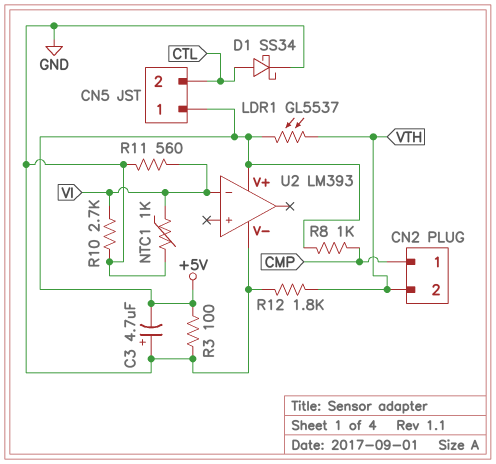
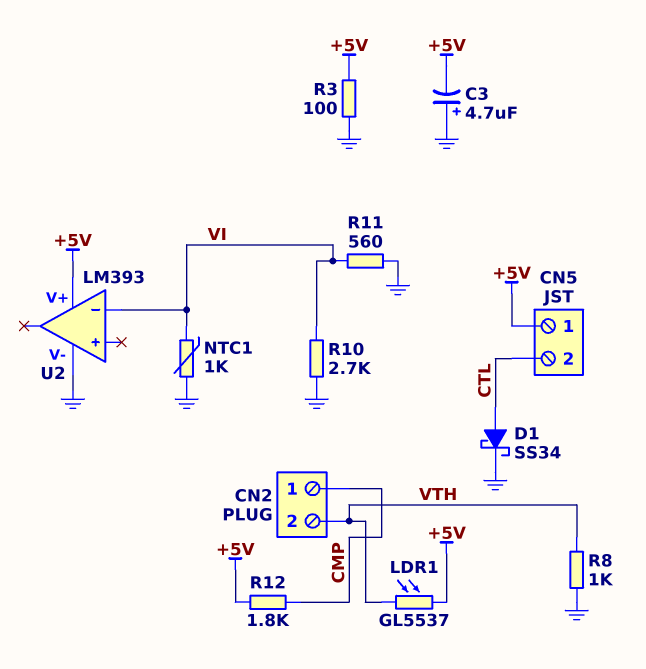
R8: 1k (+5V, CMP) -> 1k (GND, VTH)
R12: 1.8k (GND, VTH) -> 1.8k (+5V, CMP)

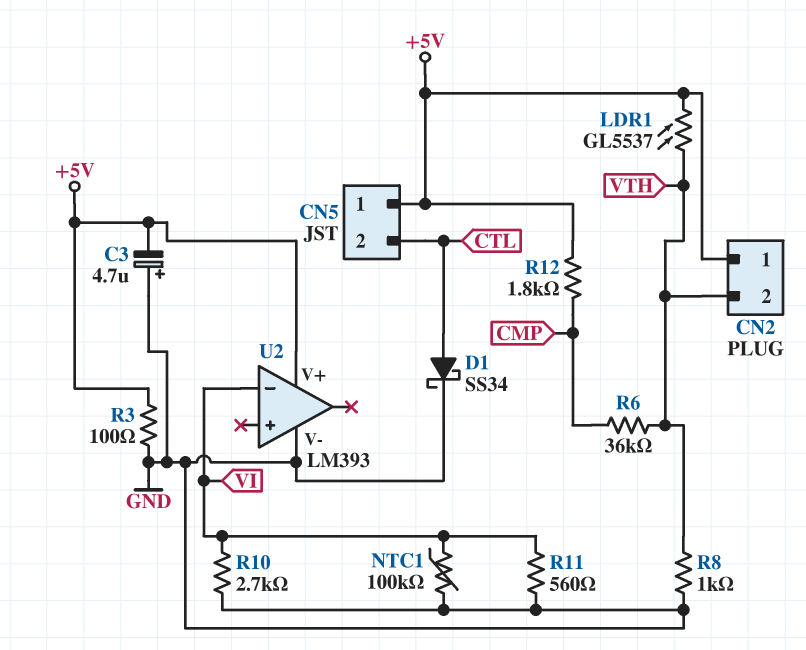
CN2 pin 1: CMP -> +5V
NTC1: 1k (GND, VI) -> 100k (GND, VI)
R6: none -> 36k (CMP, VTH)

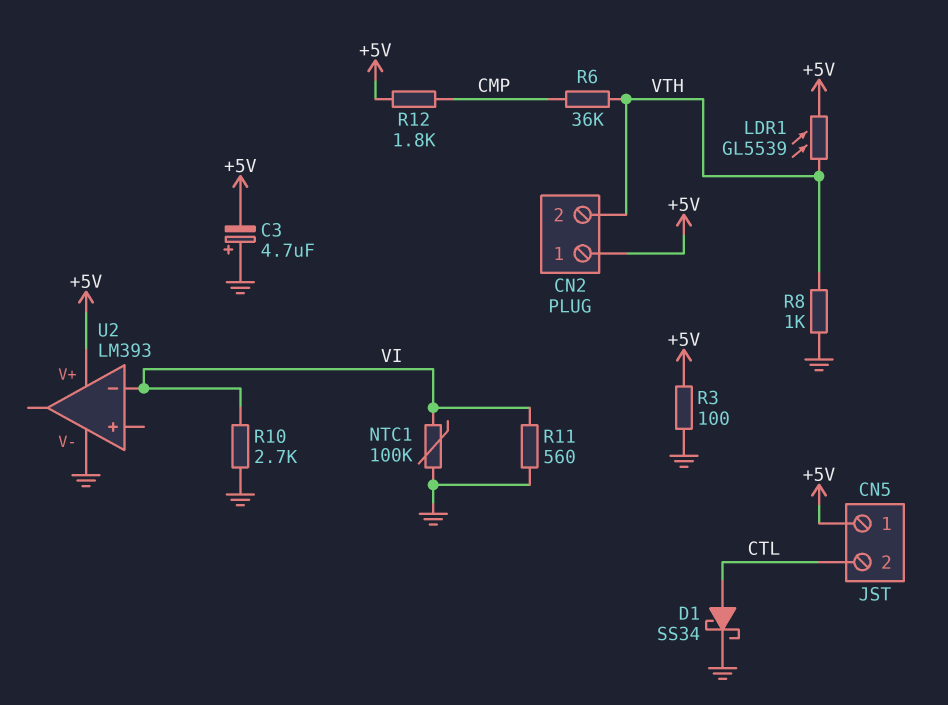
LDR1: GL5537 (+5V, VTH) -> GL5539 (+5V, VTH)

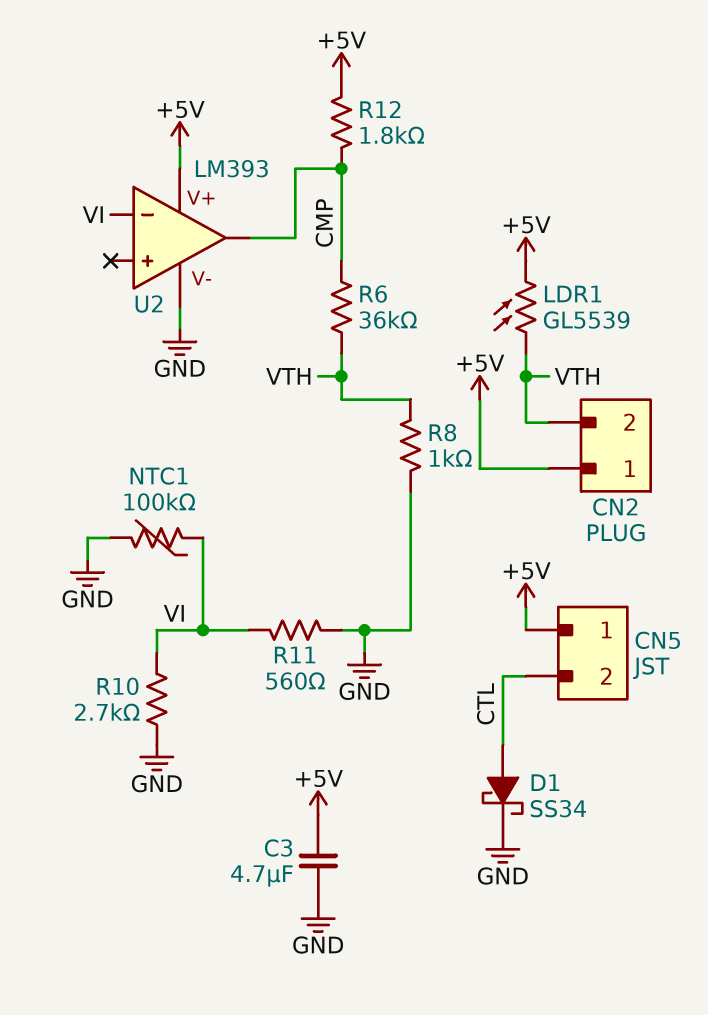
C3: 4.7uF (plus GND, minus +5V) -> 4.7uF (+5V, GND)
R3: 100 (+5V, GND) -> none
U2 pin out: none -> CMP

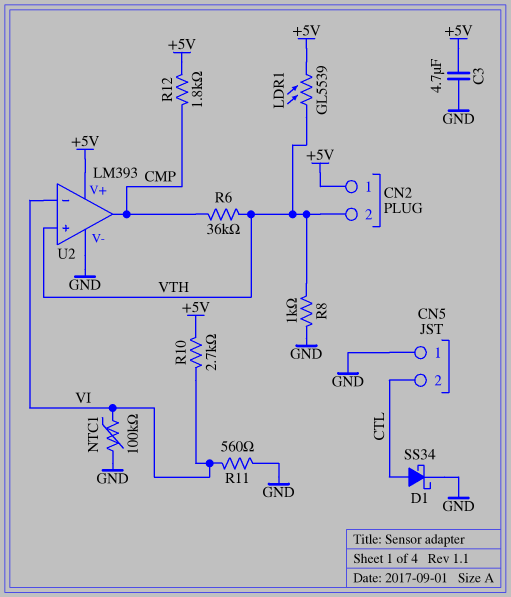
CN5 pin 1: +5V -> GND
R10: 2.7k (GND, VI) -> 2.7k (+5V, VI)
U2 pin in+: none -> VTH

